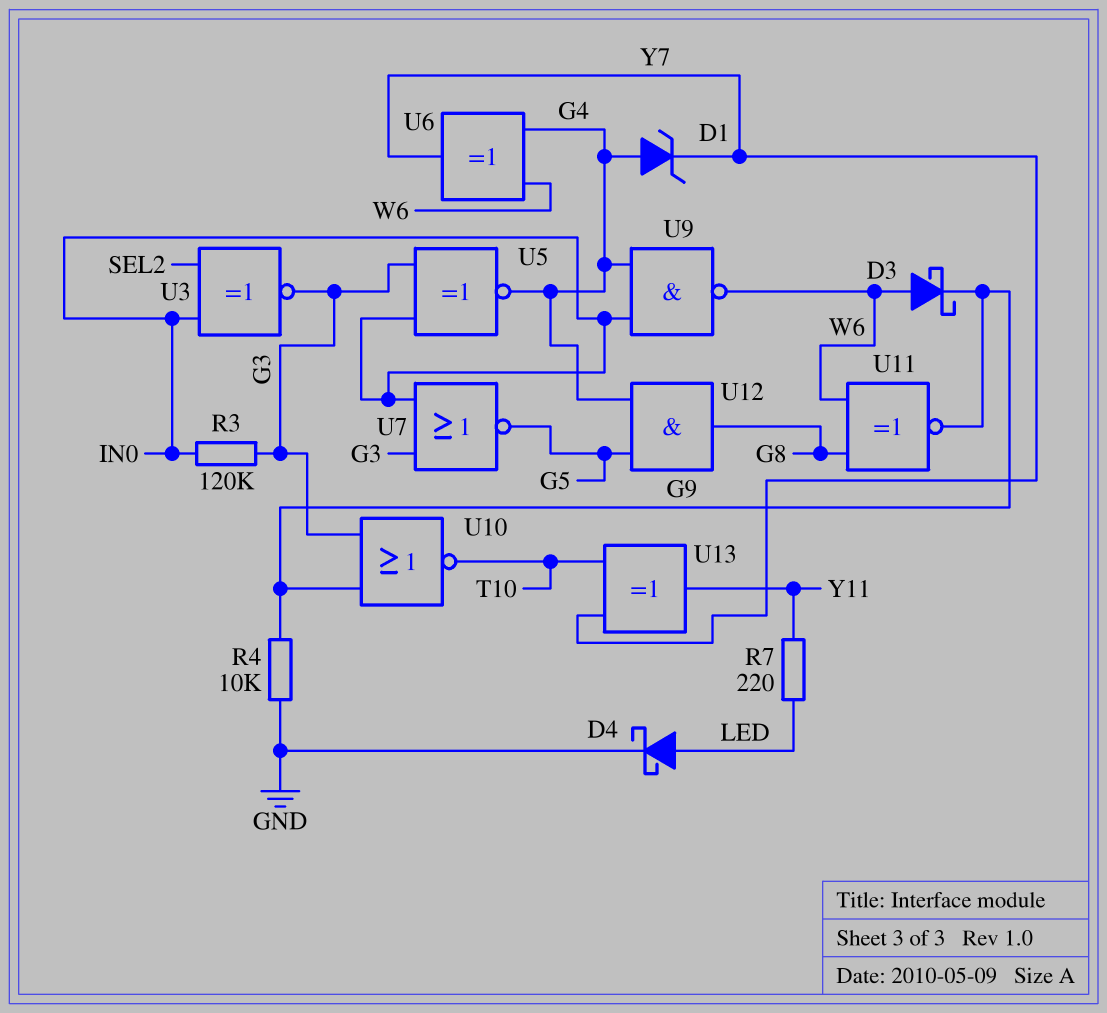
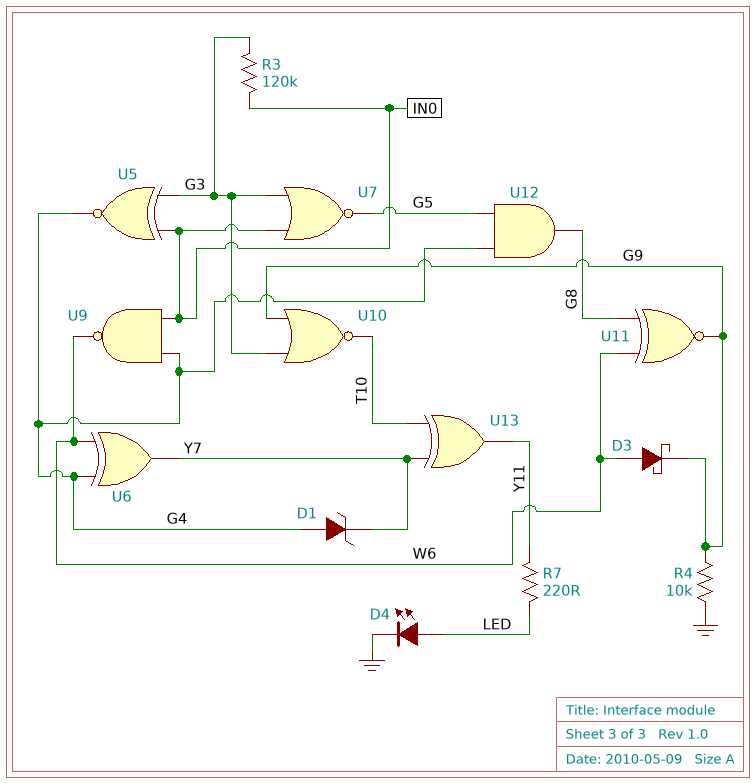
D4: schottky (A LED, K GND) -> LED (A LED, K GND)
U3: XNOR (in IN0, in SEL2, out G3) -> none

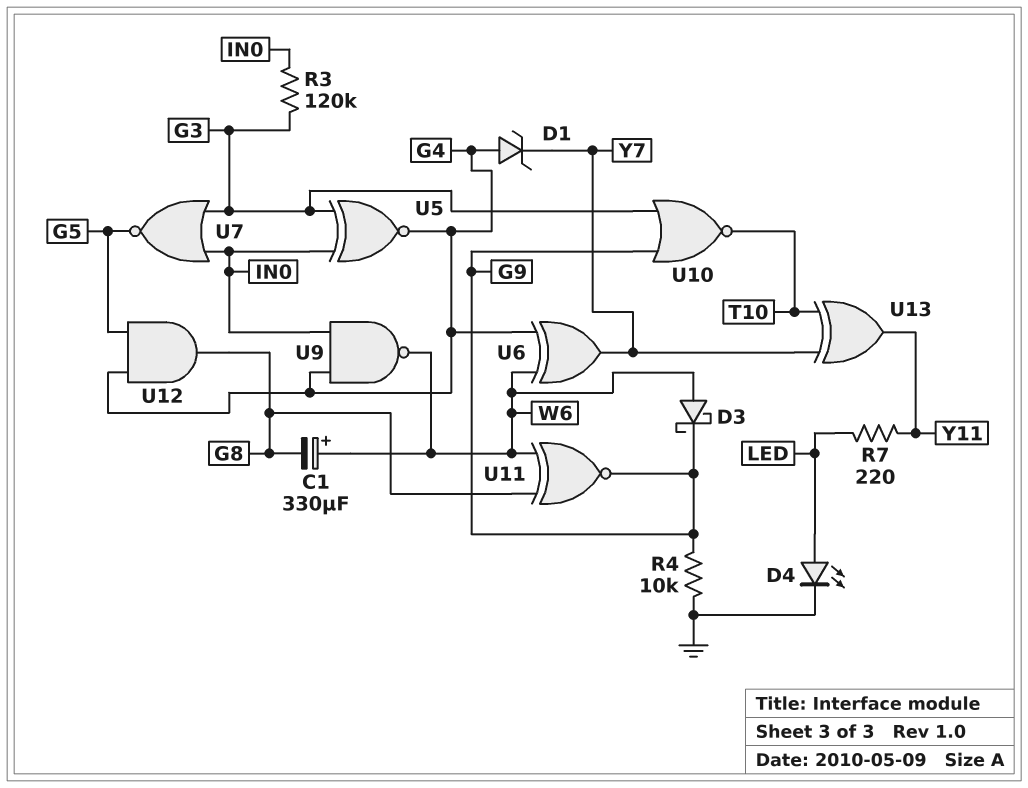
C1: none -> 330uF (plus W6, minus G8)

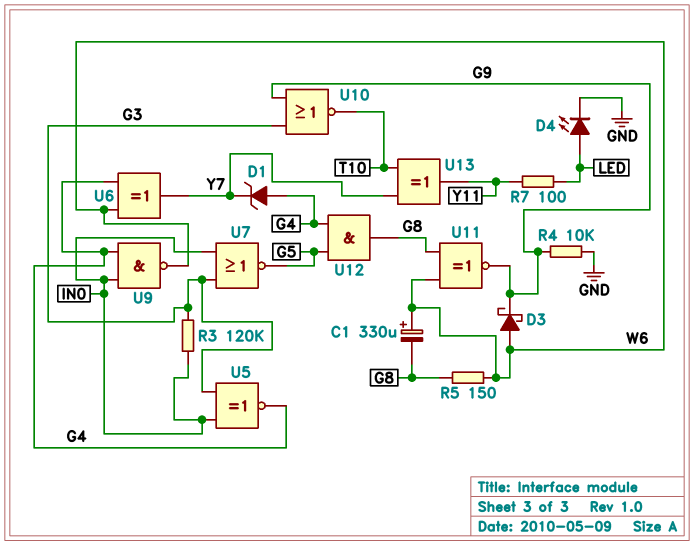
R5: none -> 150 (G8, W6)
R7: 220 (LED, Y11) -> 100 (LED, Y11)

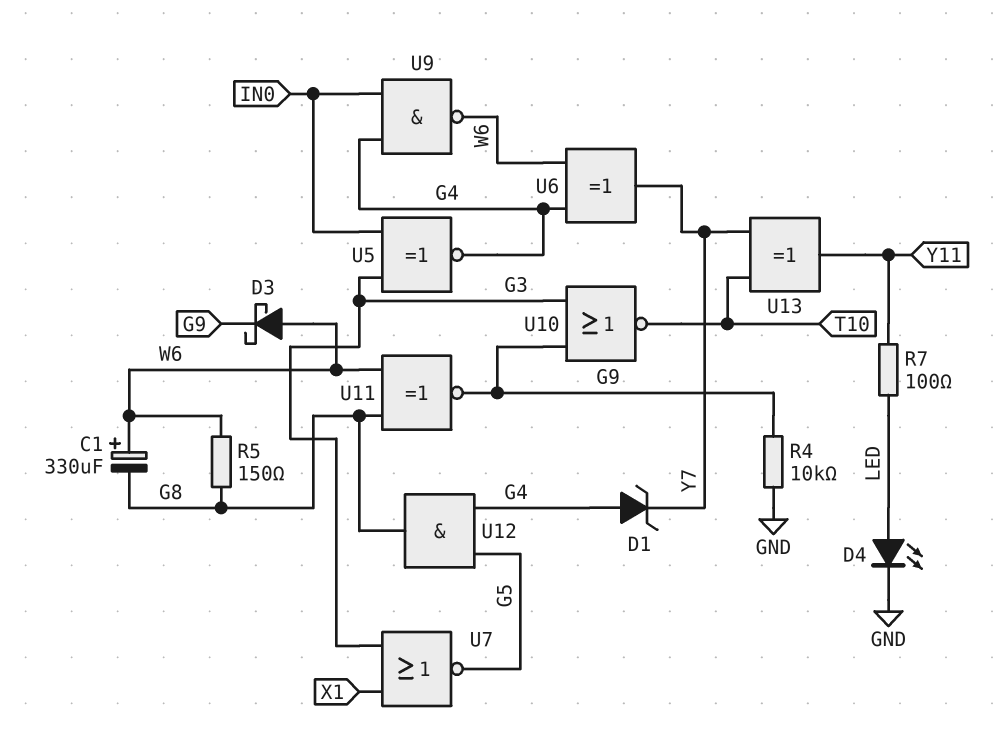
R3: 120k (G3, IN0) -> none
U7: NOR (in G3, in IN0, out G5) -> NOR (in G3, in X1, out G5)

